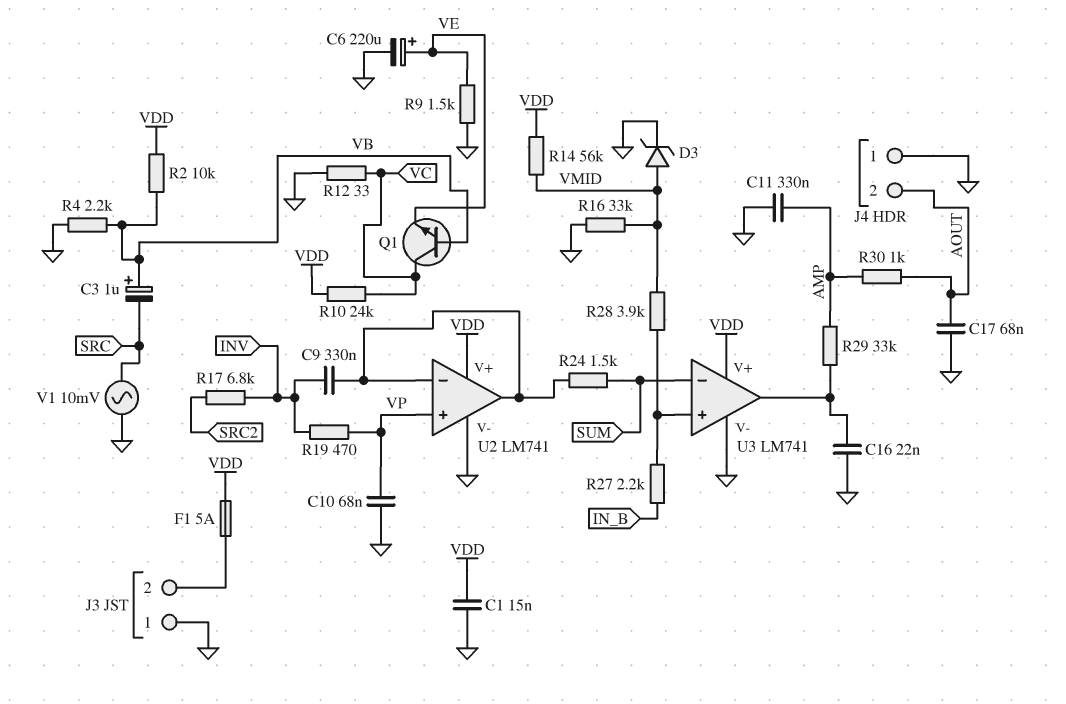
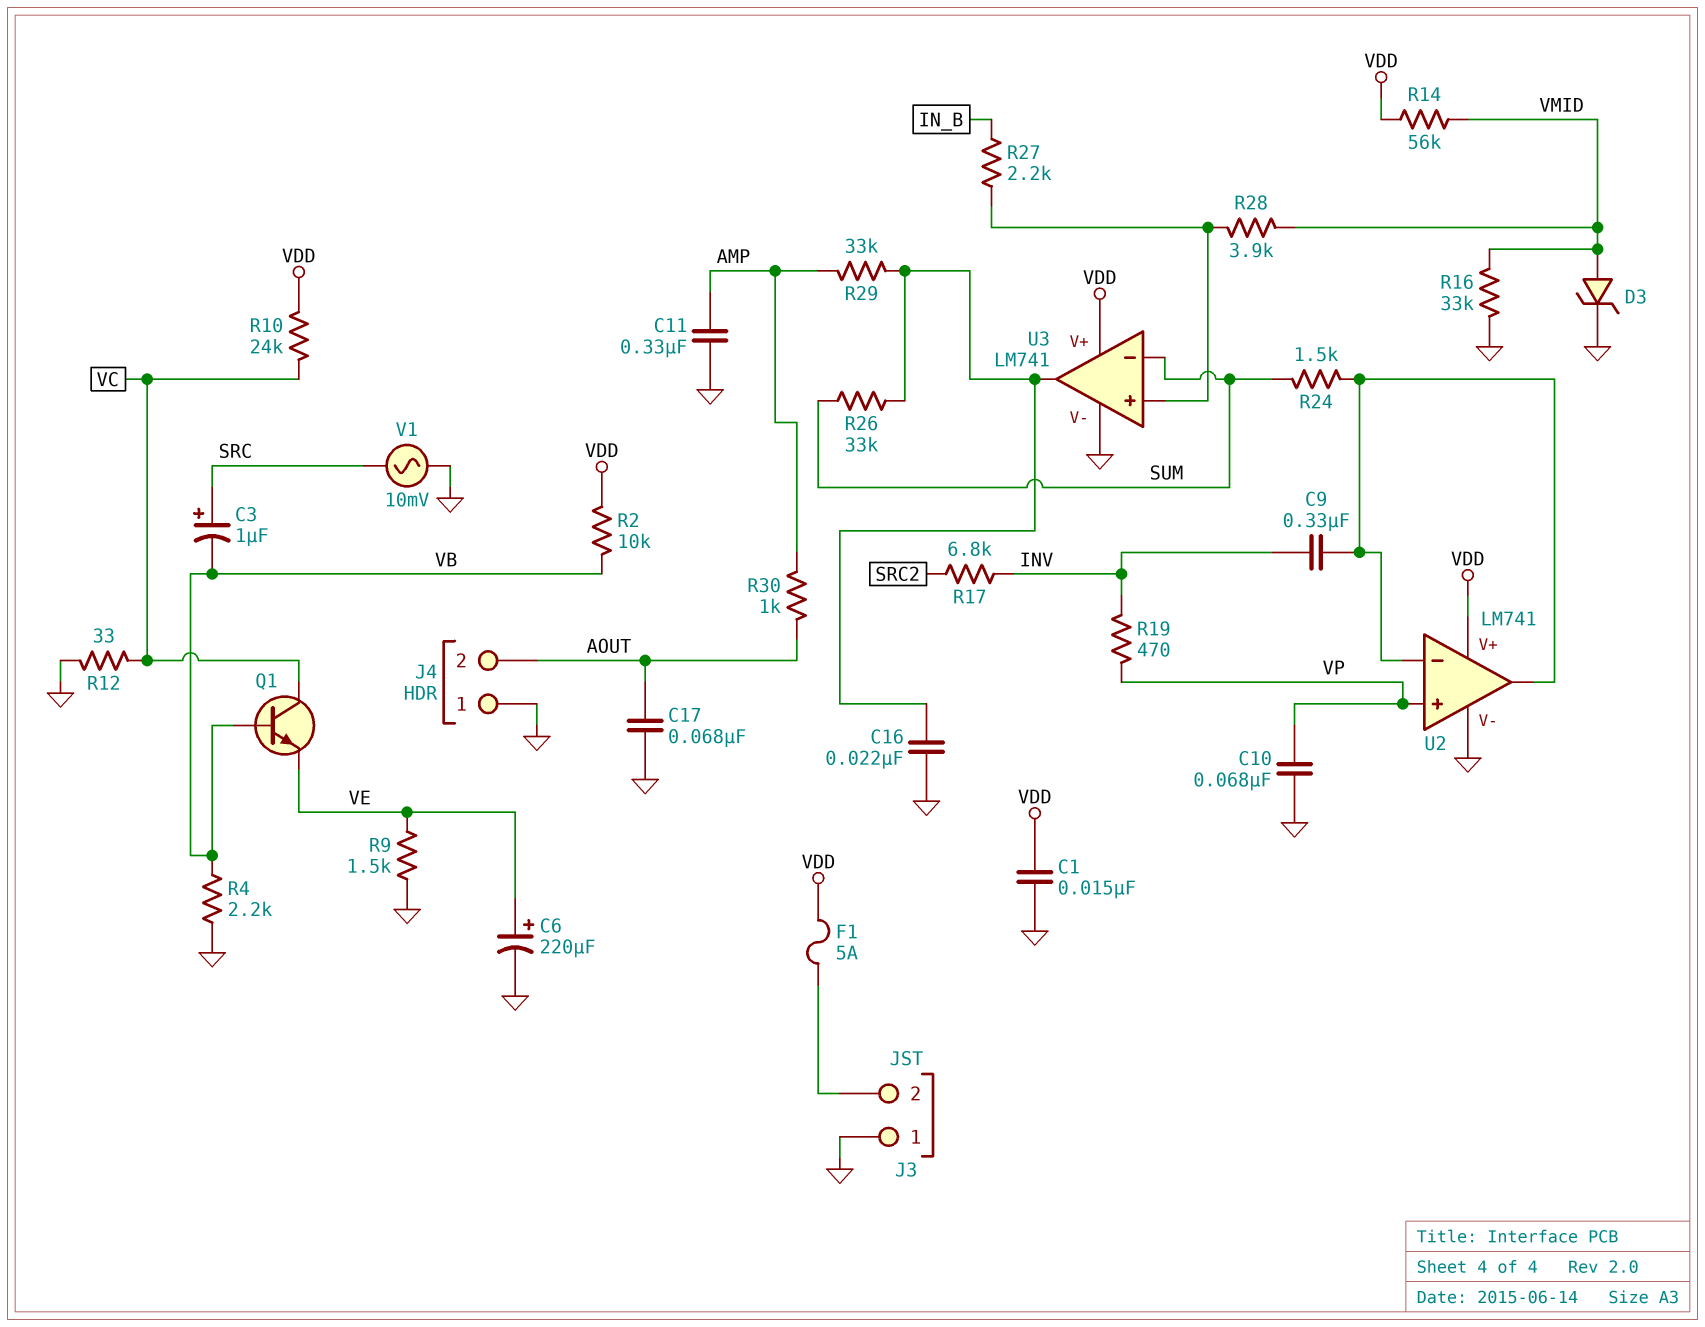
C3: 1uF (plus VB, minus SRC) -> 1uF (plus SRC, minus VB)
R26: none -> 33k (SUM, U3/out)

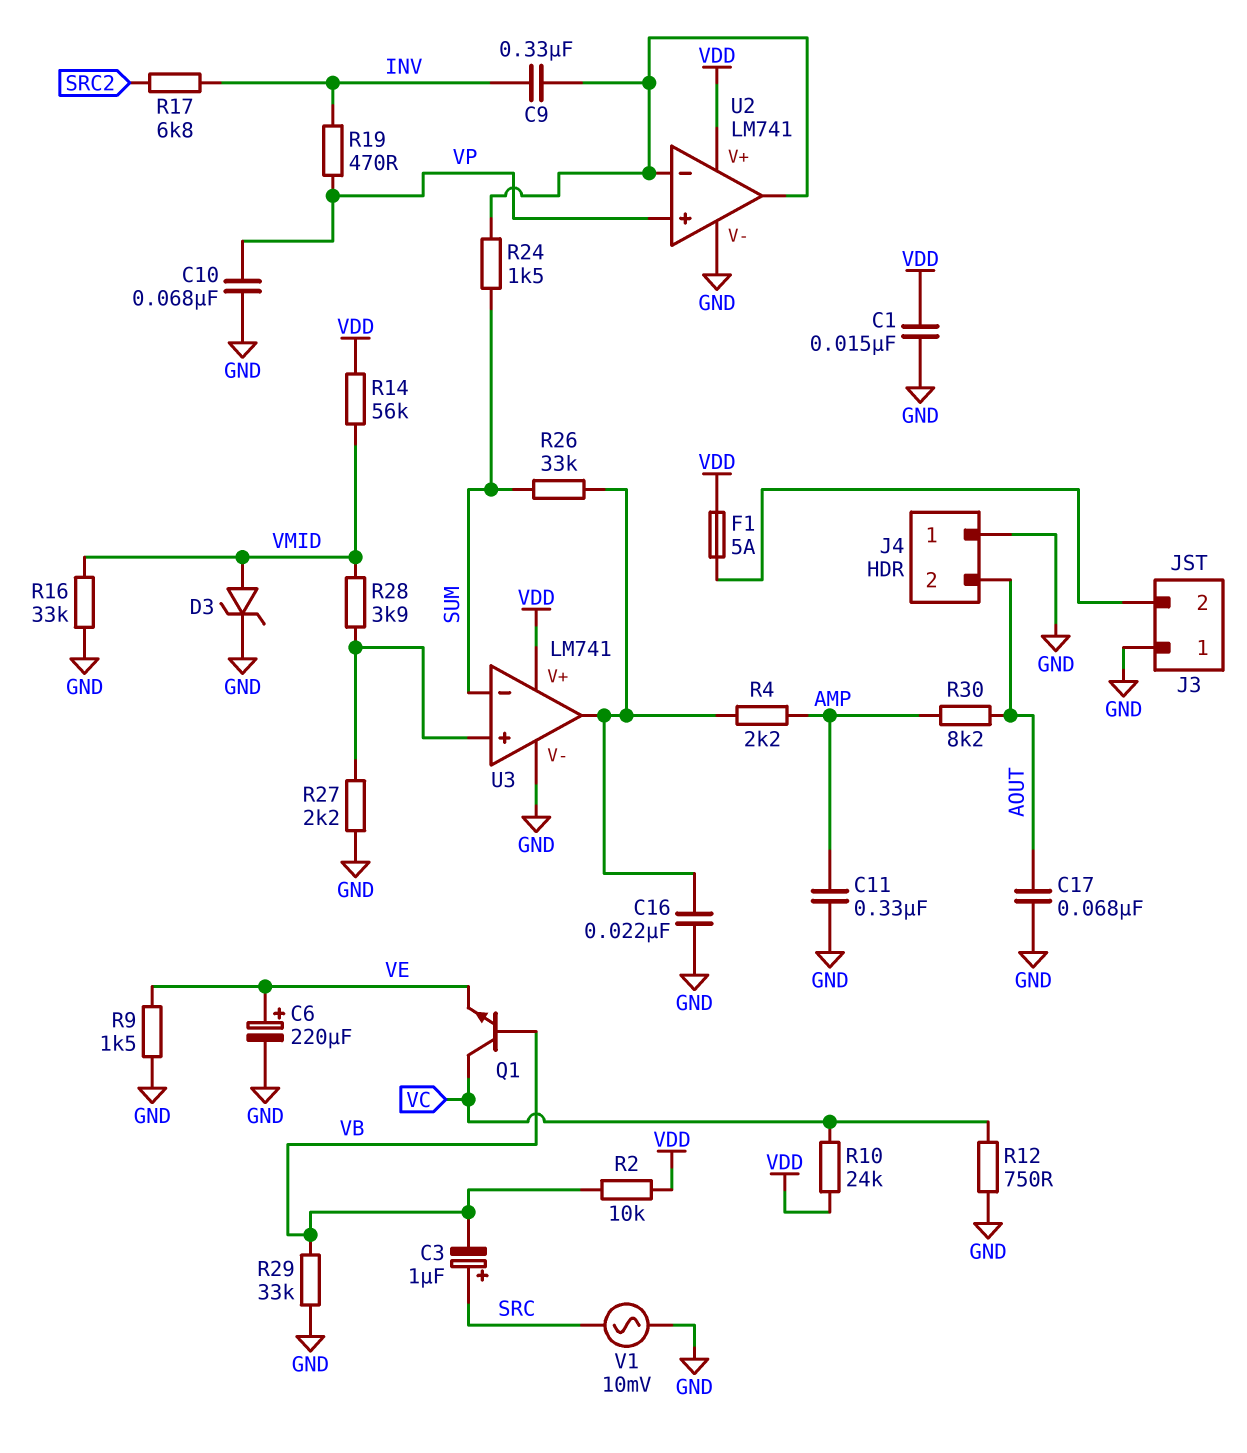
R4: 2.2k (GND, VB) -> 2.2k (AMP, U3/out)
R12: 33 (GND, VC) -> 750 (GND, VC)
R27: 2.2k (IN_B, U3/in+) -> 2.2k (GND, U3/in+)
R29: 33k (AMP, U3/out) -> 33k (GND, VB)
R30: 1k (AMP, AOUT) -> 8.2k (AMP, AOUT)

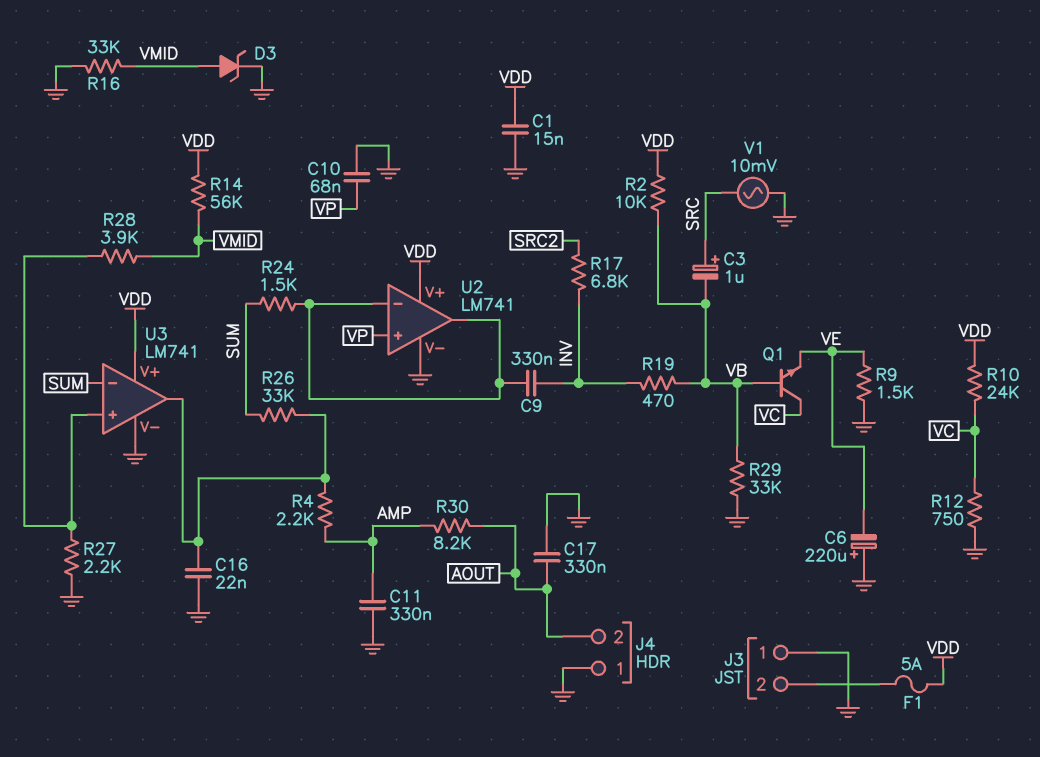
C6: 220uF (plus VE, minus GND) -> 220uF (plus GND, minus VE)
C17: 68nF (AOUT, GND) -> 330nF (AOUT, GND)
R19: 470 (INV, VP) -> 470 (INV, VB)

